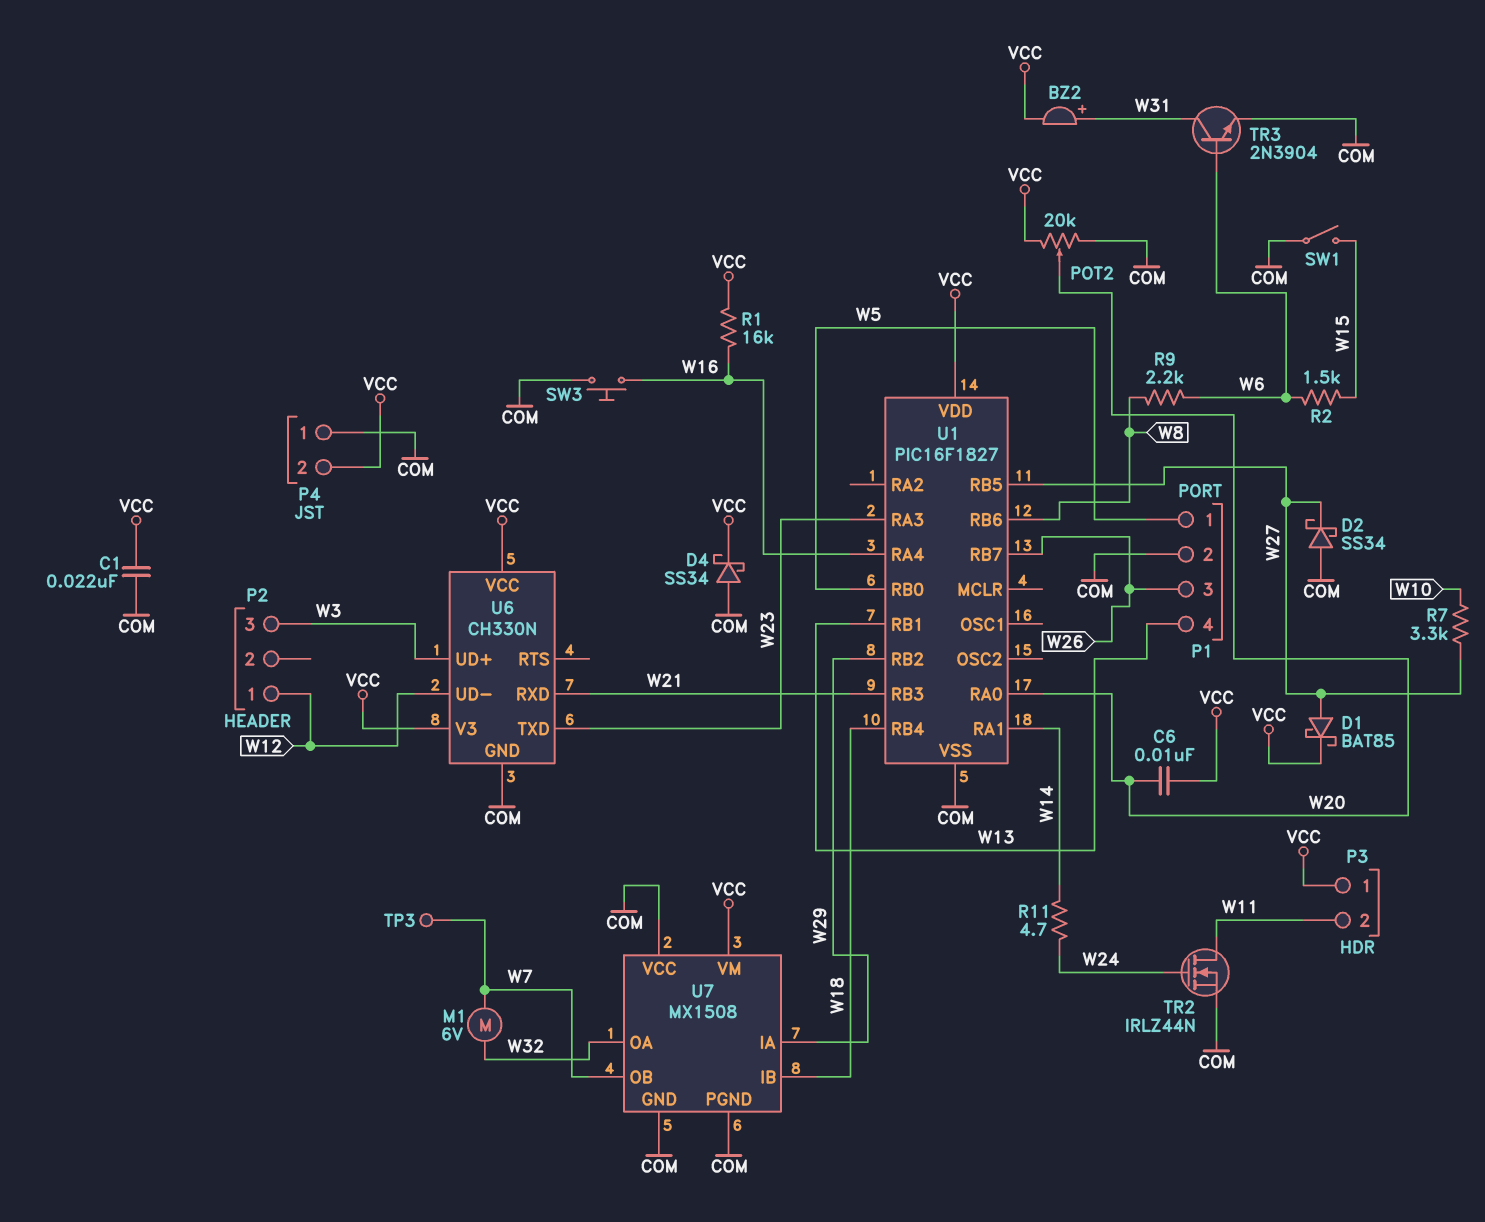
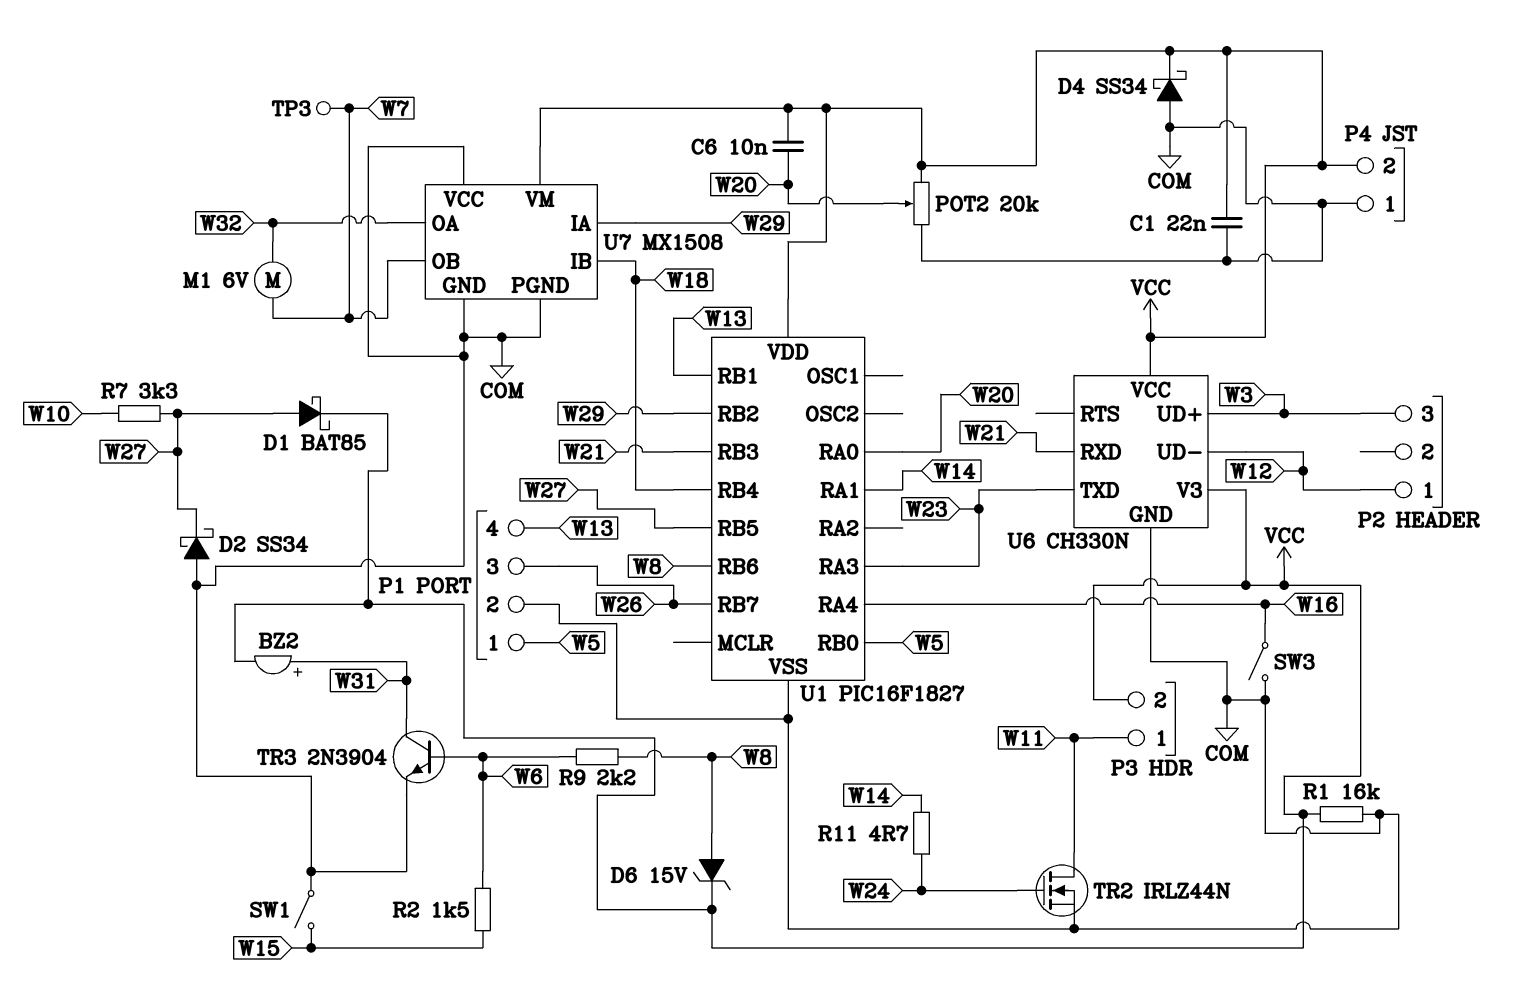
D6: none -> zener 15V (A W8, K VCC)
P3 pin 1: VCC -> W11
P3 pin 2: W11 -> VCC
R1: 16k (VCC, W16) -> 16k (COM, VCC)
SW3: button (COM, W16) -> switch (COM, W16)

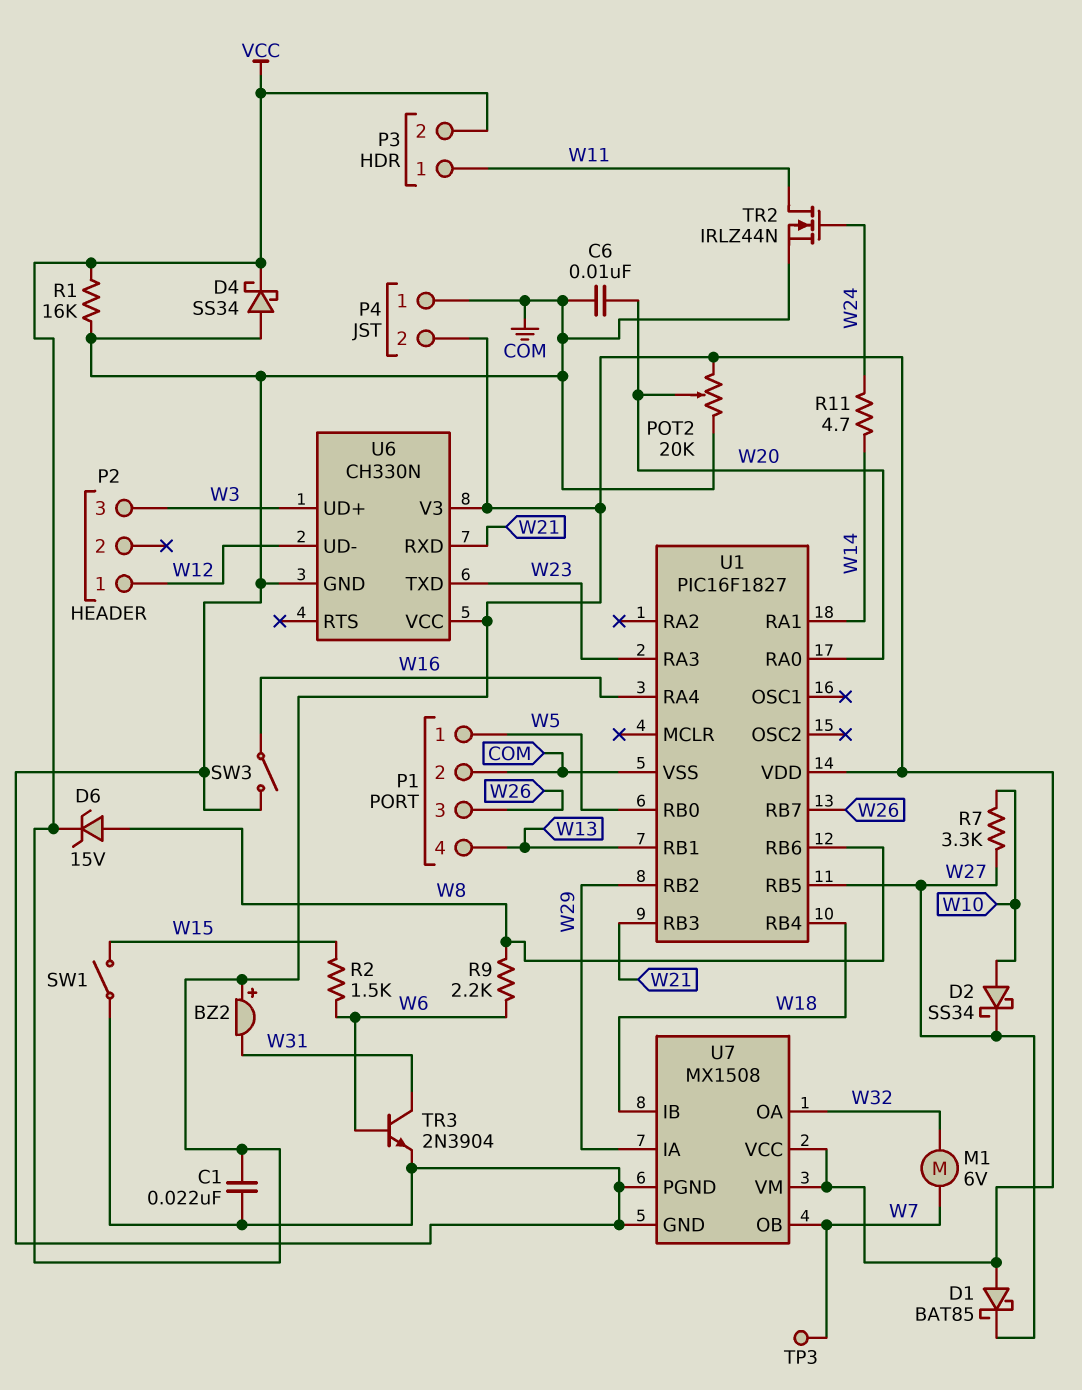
BZ2: buzzer (plus W31, minus VCC) -> buzzer (plus VCC, minus W31)
C6: 10nF (VCC, W20) -> 10nF (COM, W20)
D1: schottky BAT85 (A W27, K VCC) -> schottky BAT85 (A VCC, K W27)
D2: schottky SS34 (A COM, K W27) -> schottky SS34 (A W10, K W27)
U7 pin VCC: COM -> VCC

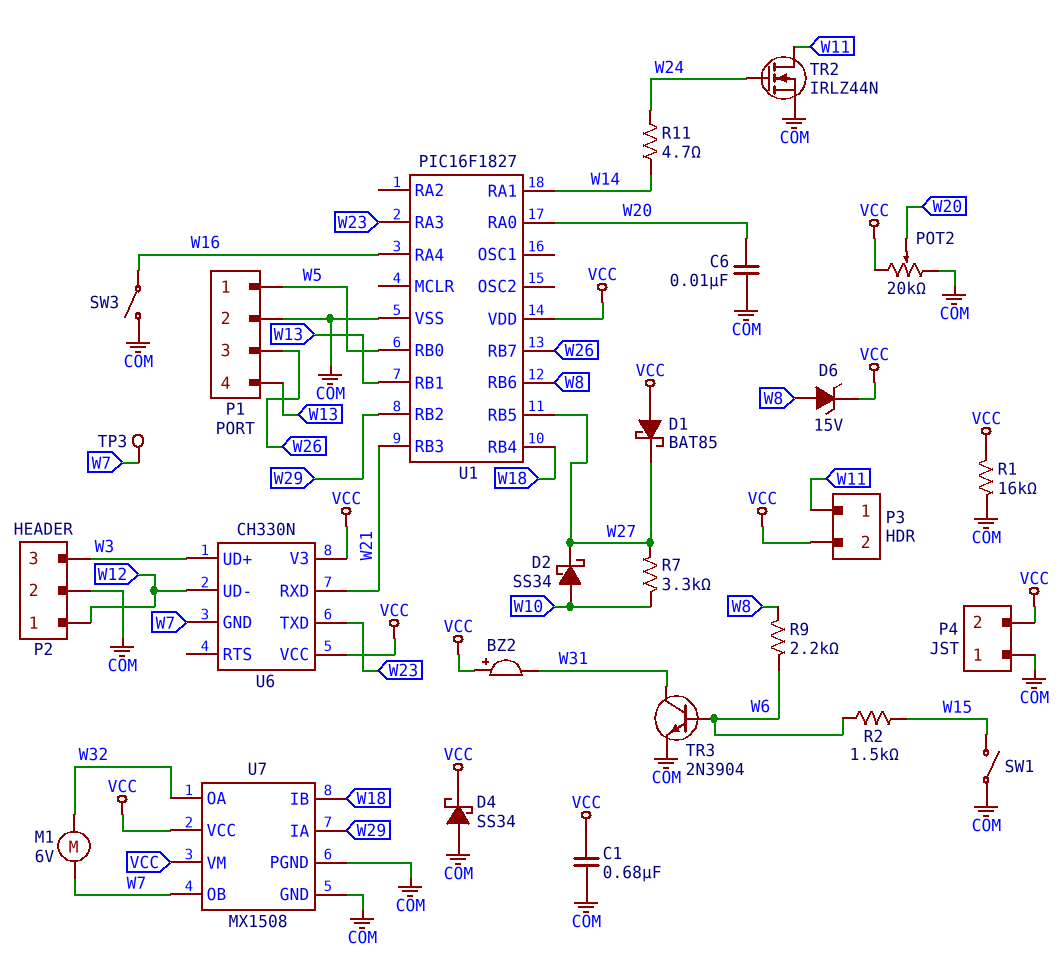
C1: 22nF (COM, VCC) -> 680nF (COM, VCC)
P2 pin 2: none -> COM
U6 pin GND: COM -> W7

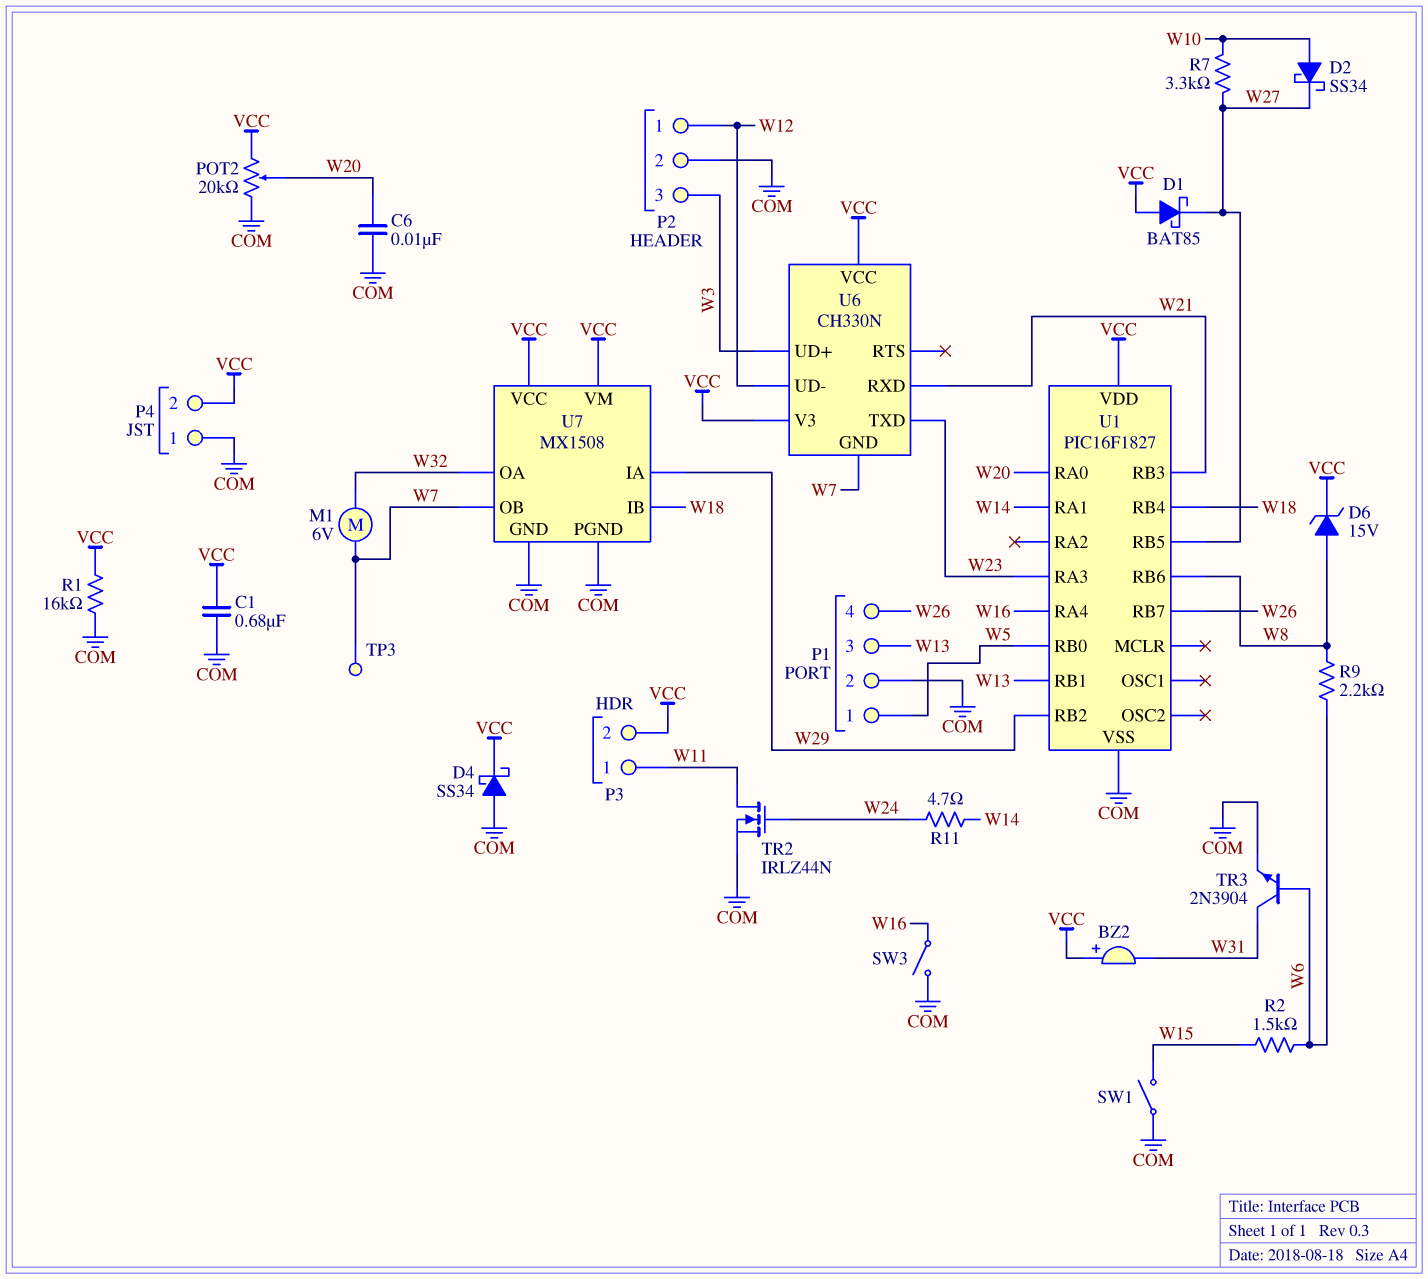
P1 pin 3: W26 -> W13
P1 pin 4: W13 -> W26

